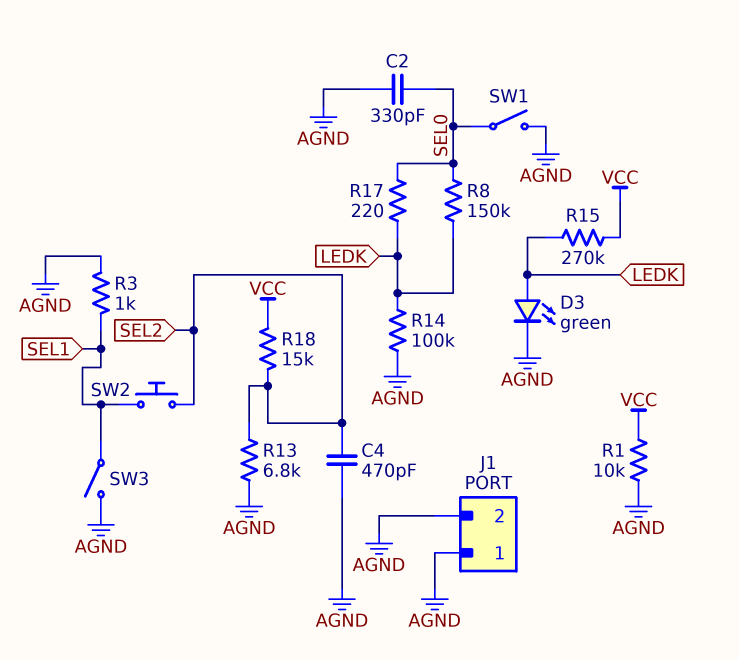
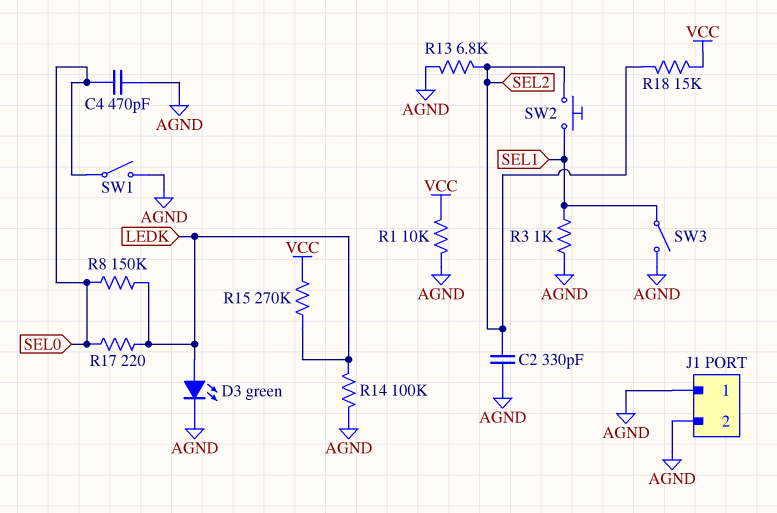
C2: 330pF (AGND, SEL0) -> 330pF (AGND, SEL2)
C4: 470pF (AGND, SEL2) -> 470pF (AGND, SEL0)

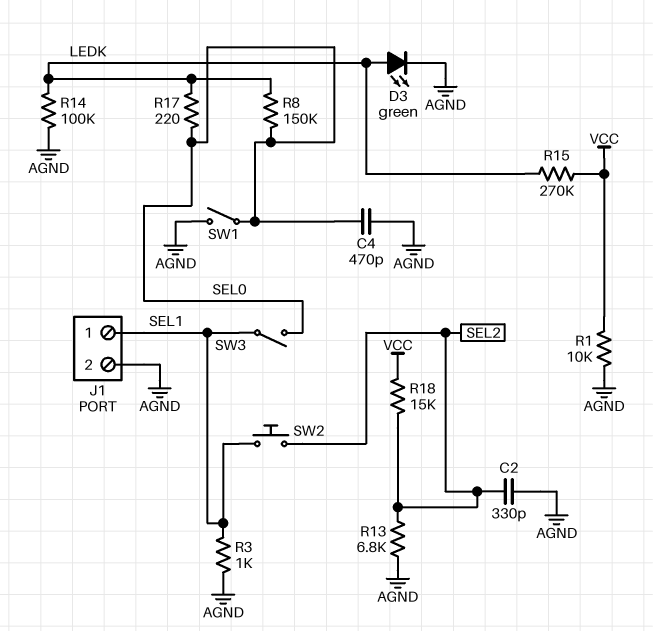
J1 pin 1: AGND -> SEL1
SW3: switch (AGND, SEL1) -> switch (SEL0, SEL1)

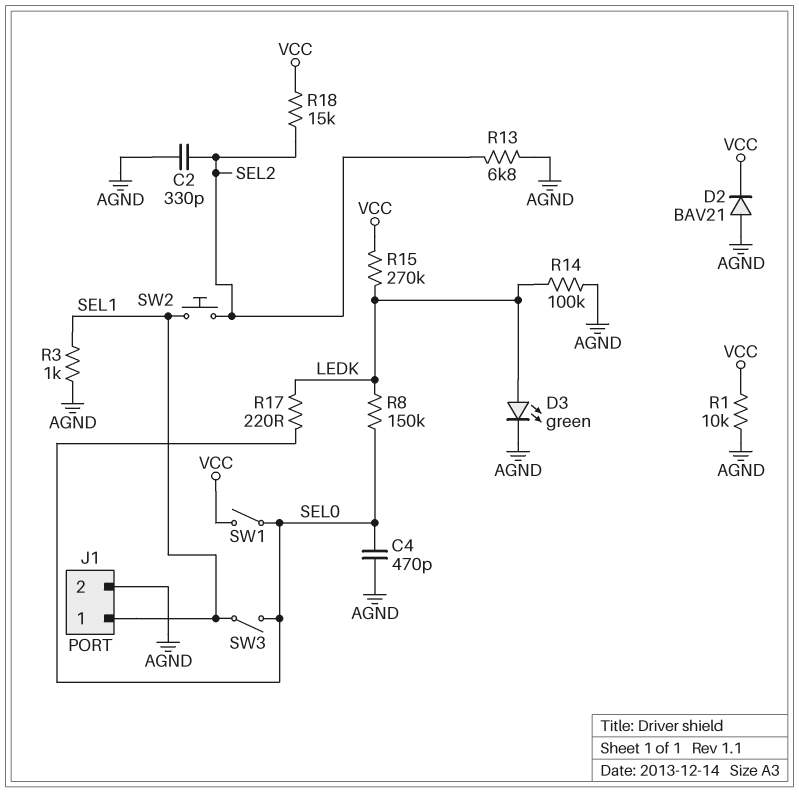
D2: none -> diode BAV21 (A AGND, K VCC)
SW1: switch (AGND, SEL0) -> switch (SEL0, VCC)

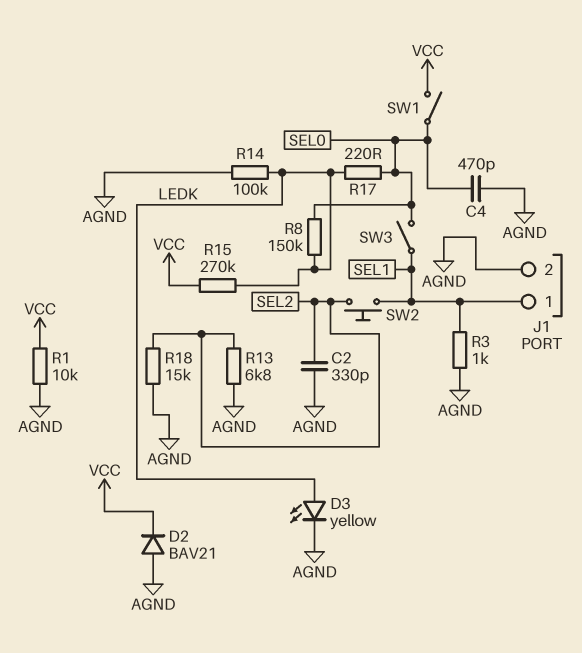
D3: LED green (A LEDK, K AGND) -> LED yellow (A LEDK, K AGND)
R18: 15k (SEL2, VCC) -> 15k (AGND, SEL2)

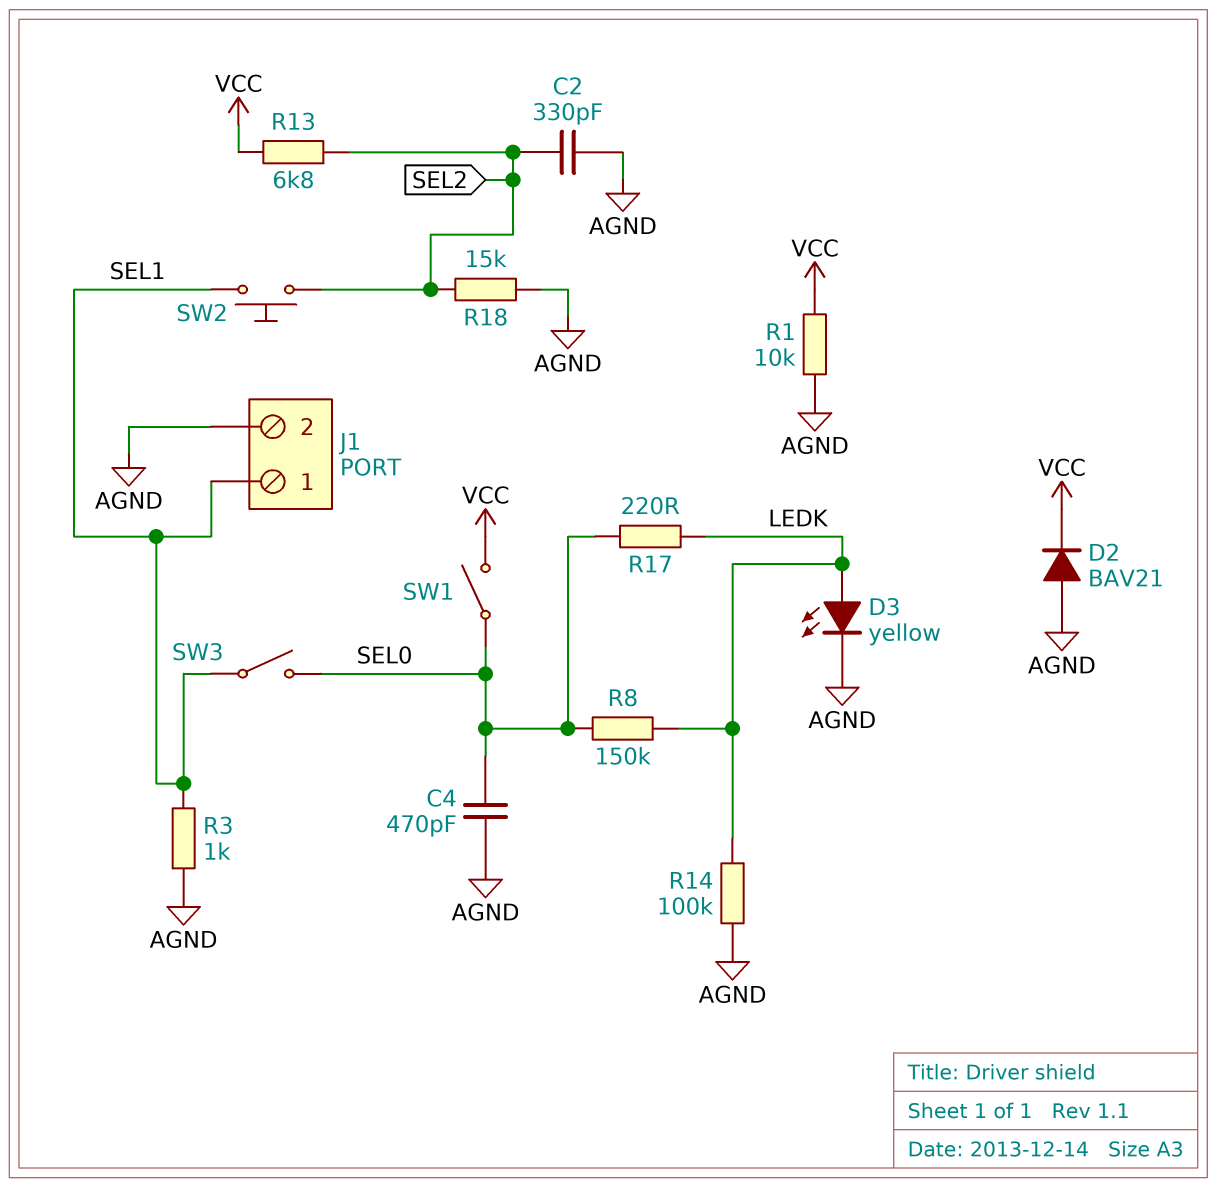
R13: 6.8k (AGND, SEL2) -> 6.8k (SEL2, VCC)
R15: 270k (LEDK, VCC) -> none

